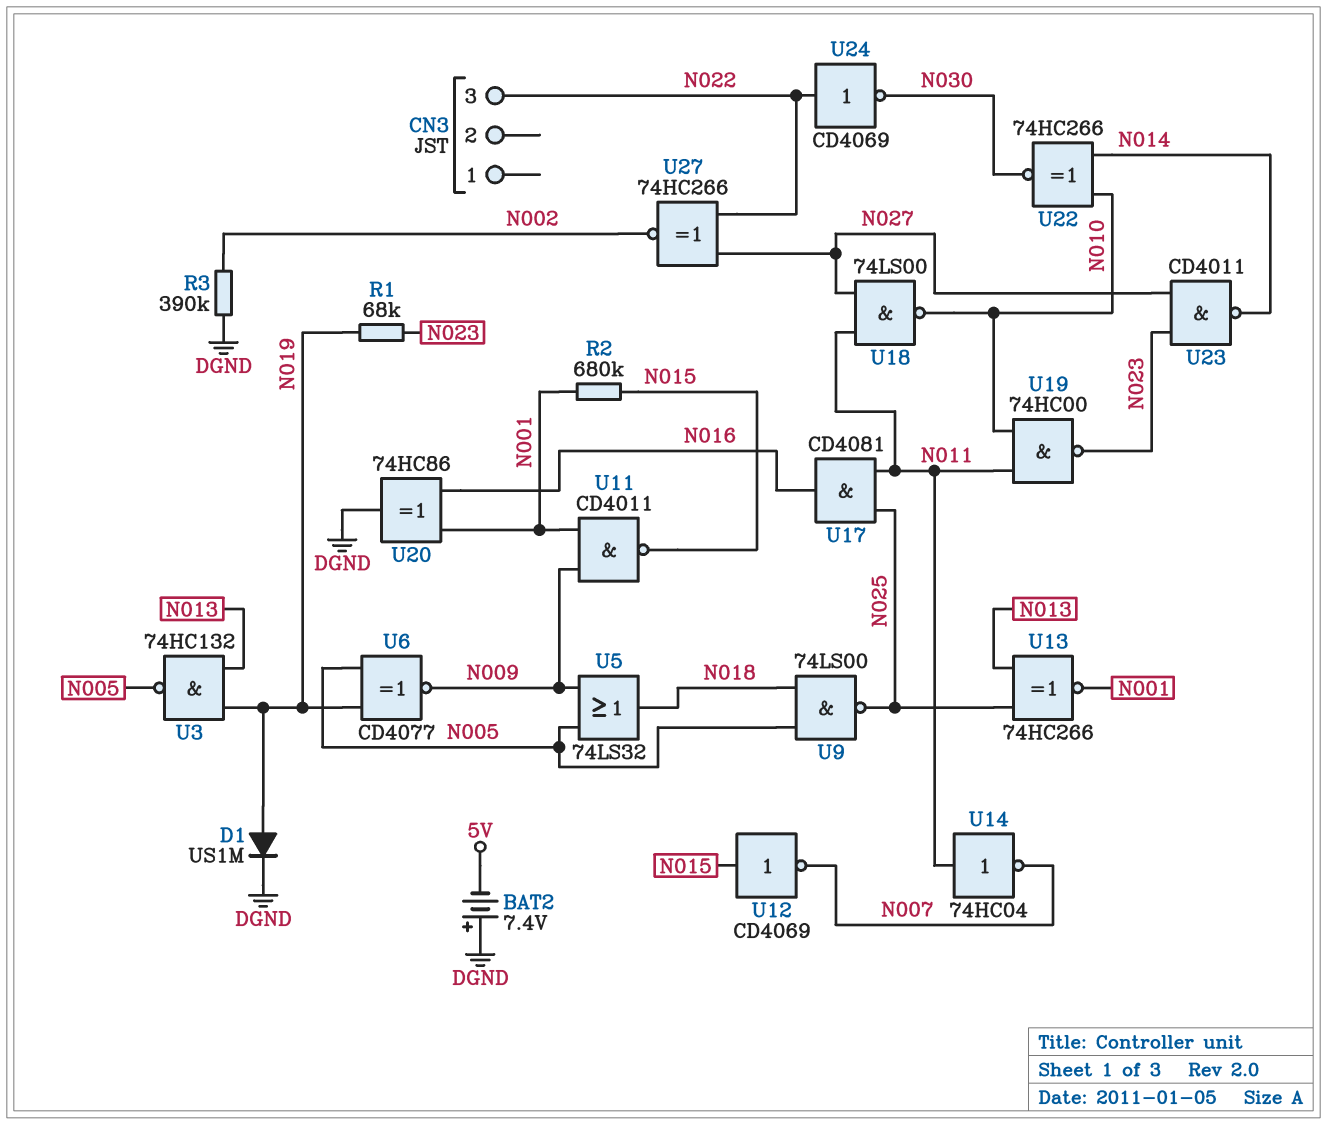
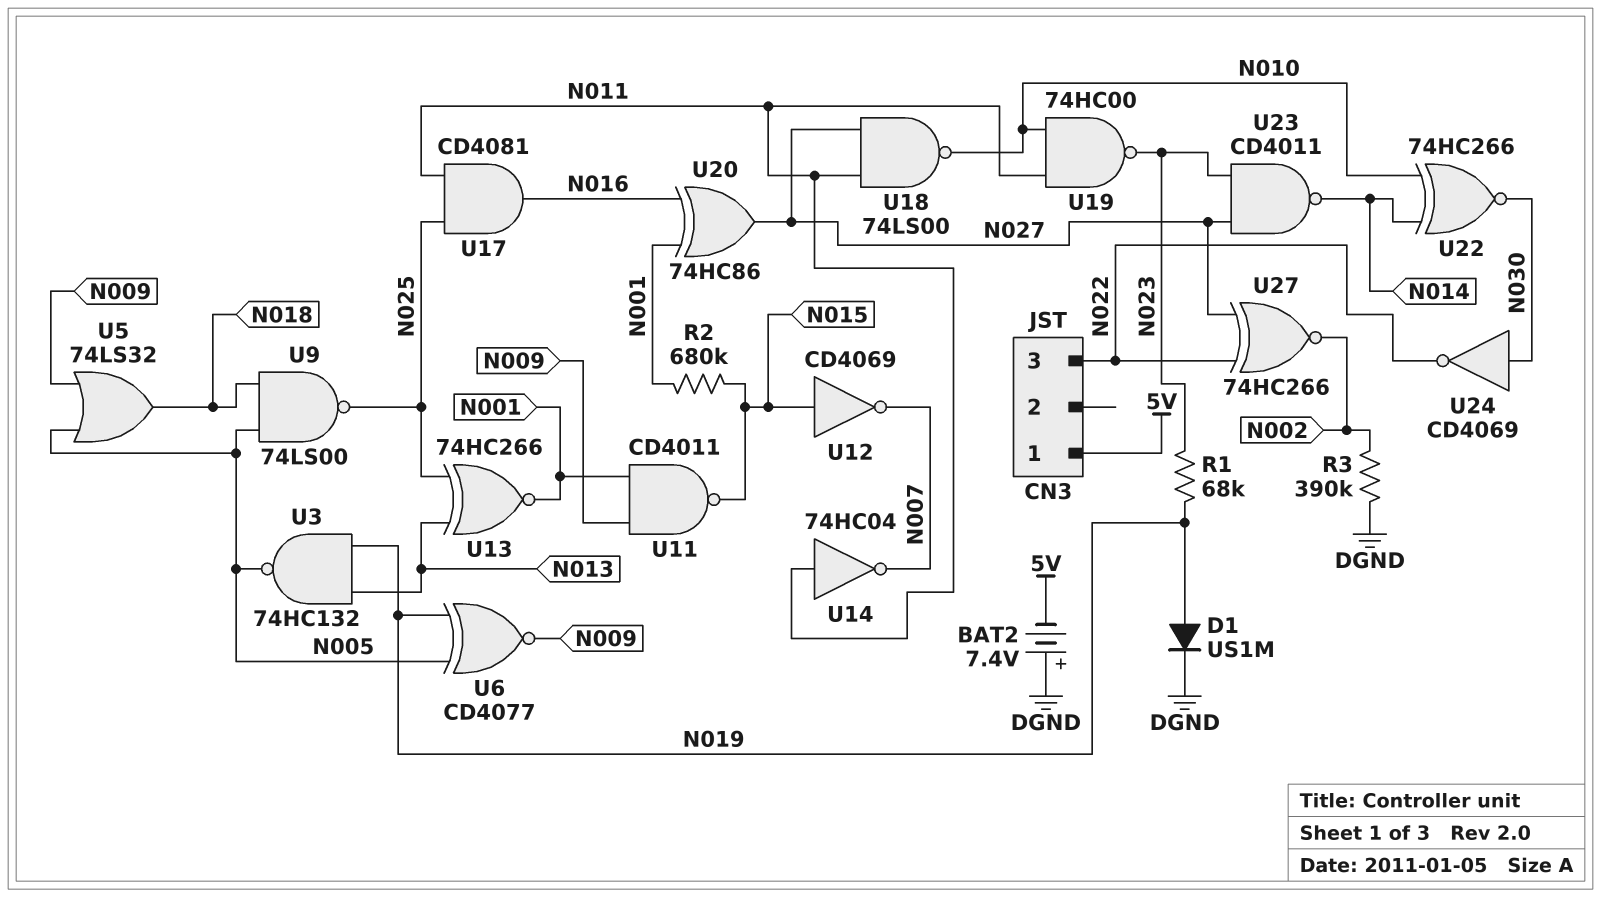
CN3 pin 1: none -> 5V
U20: XOR 74HC86 (in N001, in N016, out DGND) -> XOR 74HC86 (in N001, in N016, out N027)
U24: NOT CD4069 (in N022, out N030) -> NOT CD4069 (in N030, out N022)

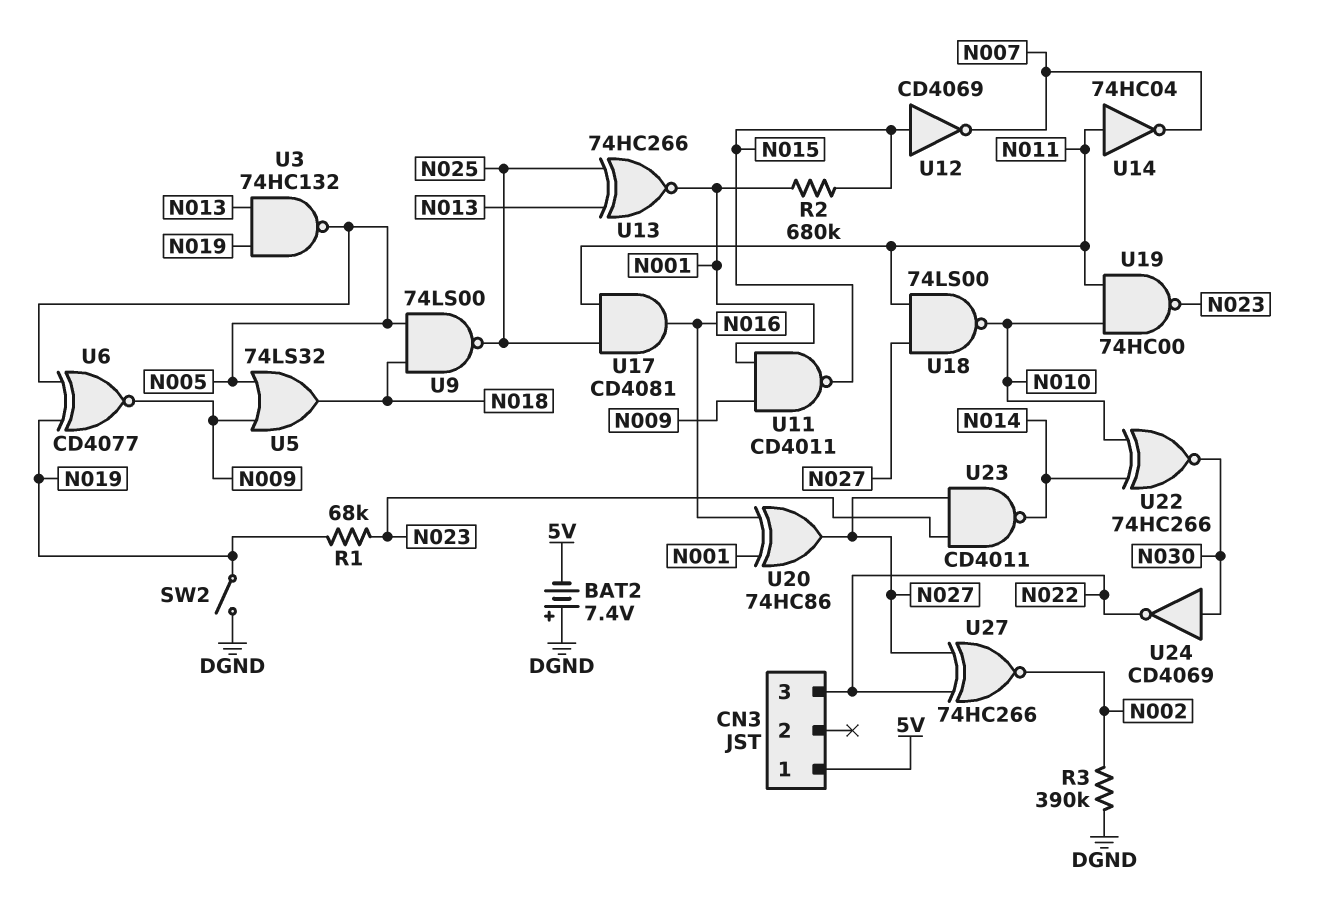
D1: diode US1M (A N019, K DGND) -> none
SW2: none -> switch (DGND, N019)

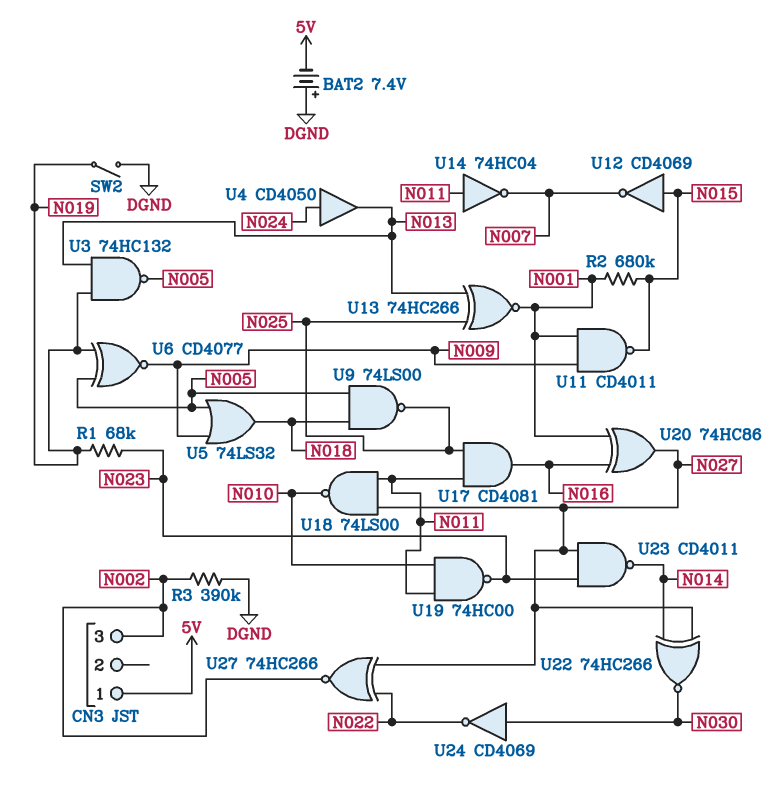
CN3 pin 3: N022 -> N002
U4: none -> buffer CD4050 (in N024, out N013)
U22: XNOR 74HC266 (in N010, in N014, out N030) -> XNOR 74HC266 (in N014, in N027, out N030)

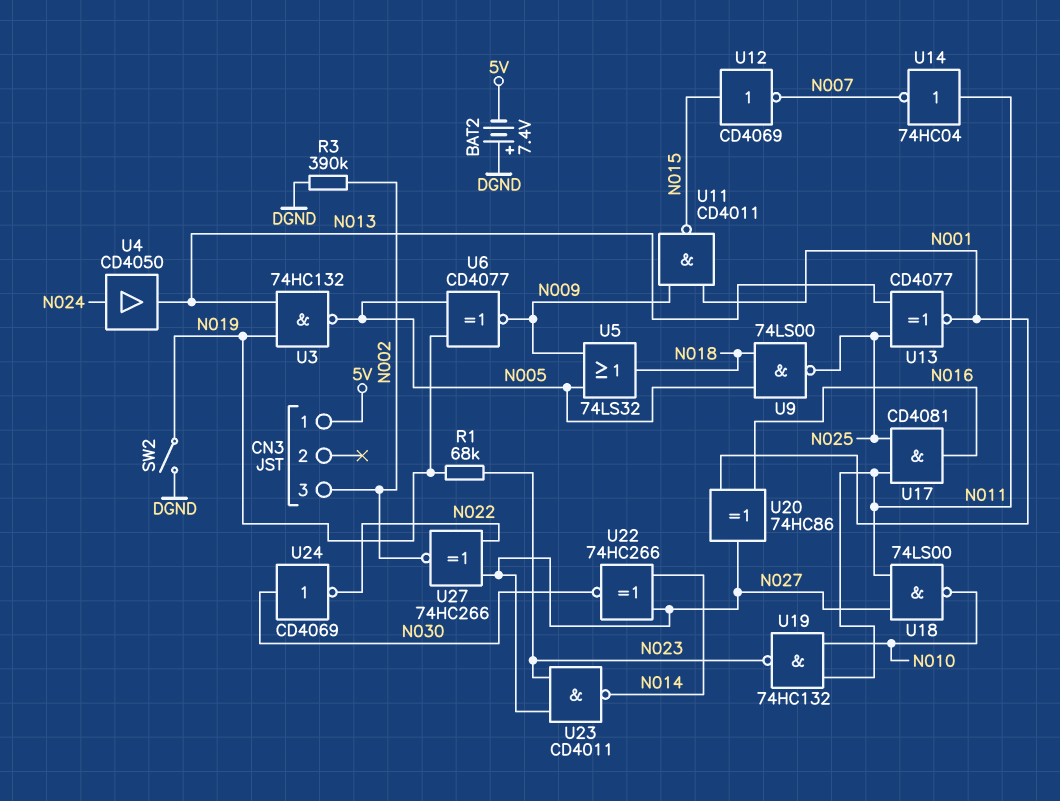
R2: 680k (N001, N015) -> none
U13: XNOR 74HC266 (in N013, in N025, out N001) -> XNOR CD4077 (in N013, in N025, out N001)
U19: NAND 74HC00 (in N010, in N011, out N023) -> NAND 74HC132 (in N010, in N011, out N023)

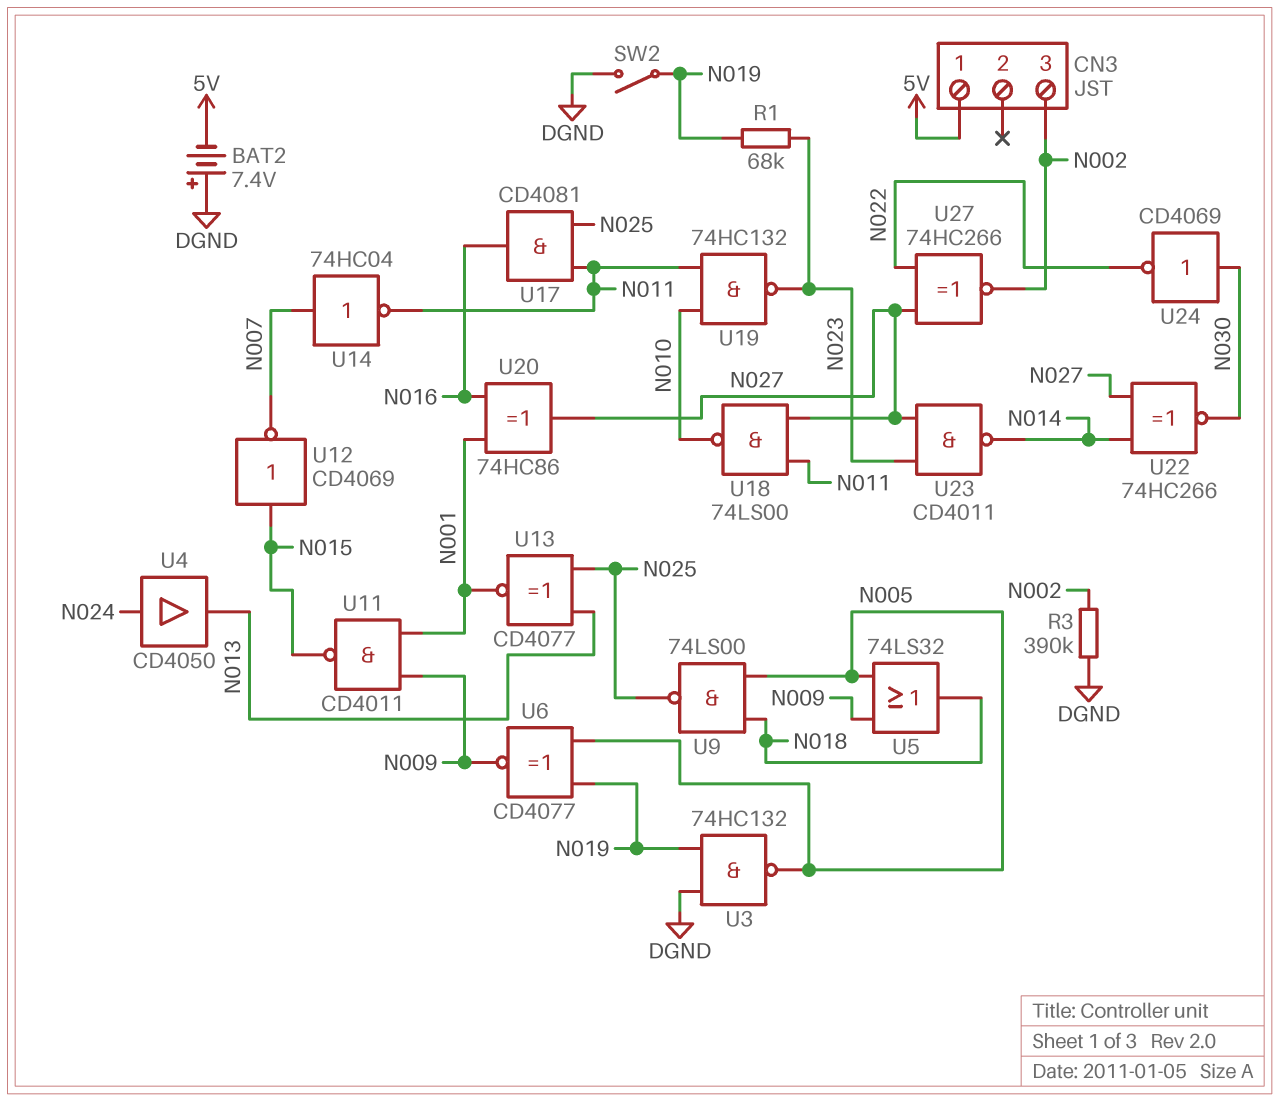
U3: NAND 74HC132 (in N013, in N019, out N005) -> NAND 74HC132 (in DGND, in N019, out N005)
U14: NOT 74HC04 (in N011, out N007) -> NOT 74HC04 (in N007, out N011)

